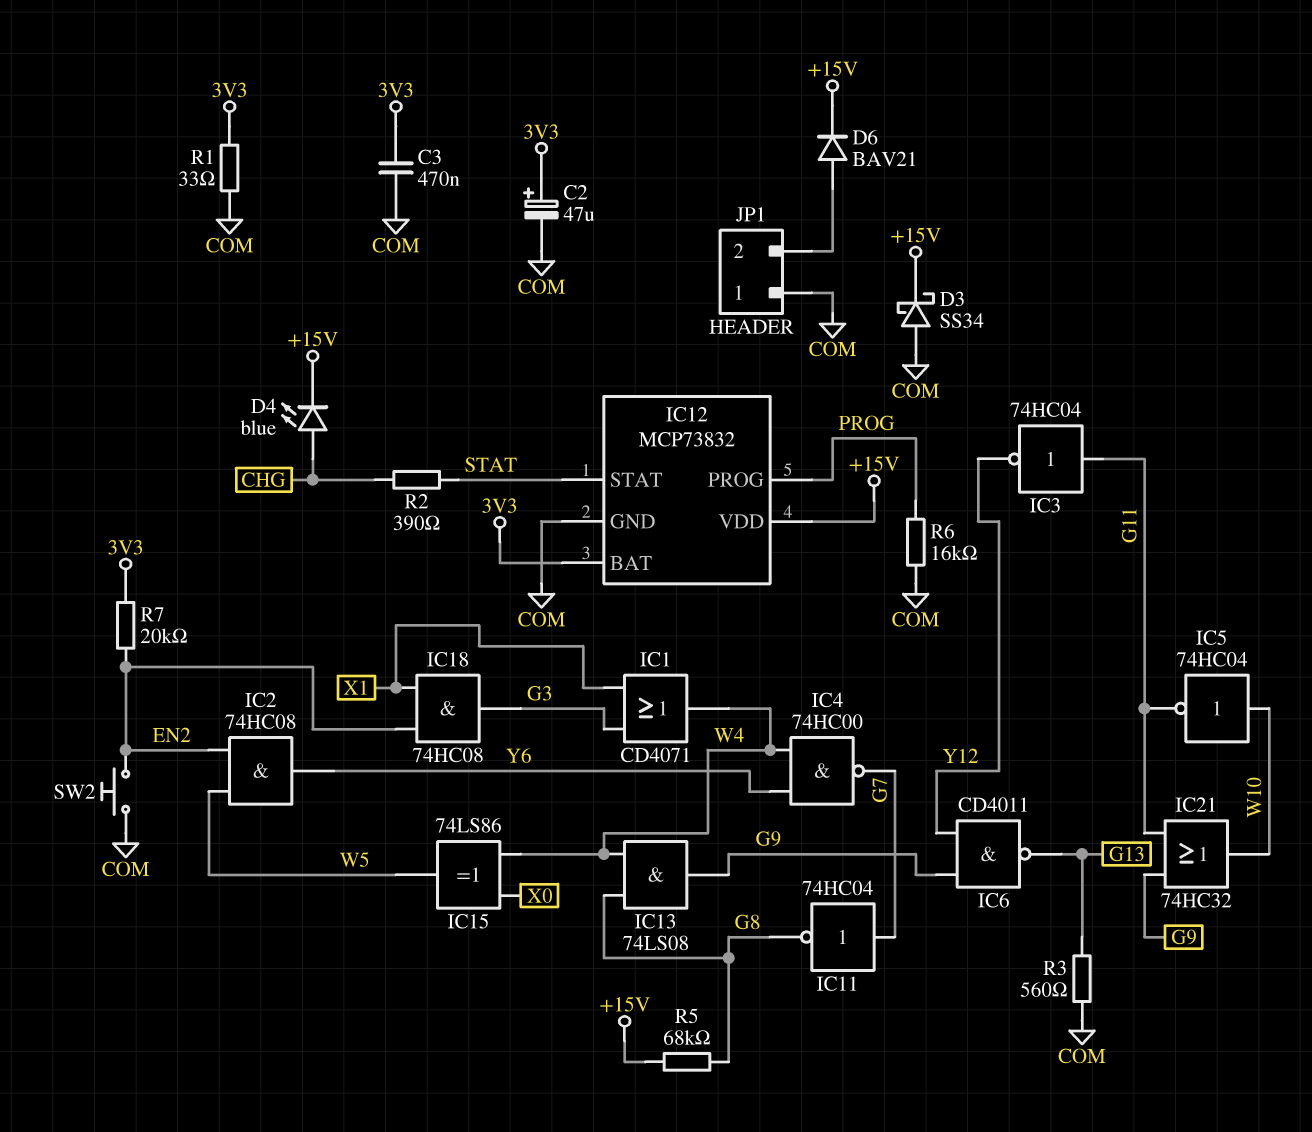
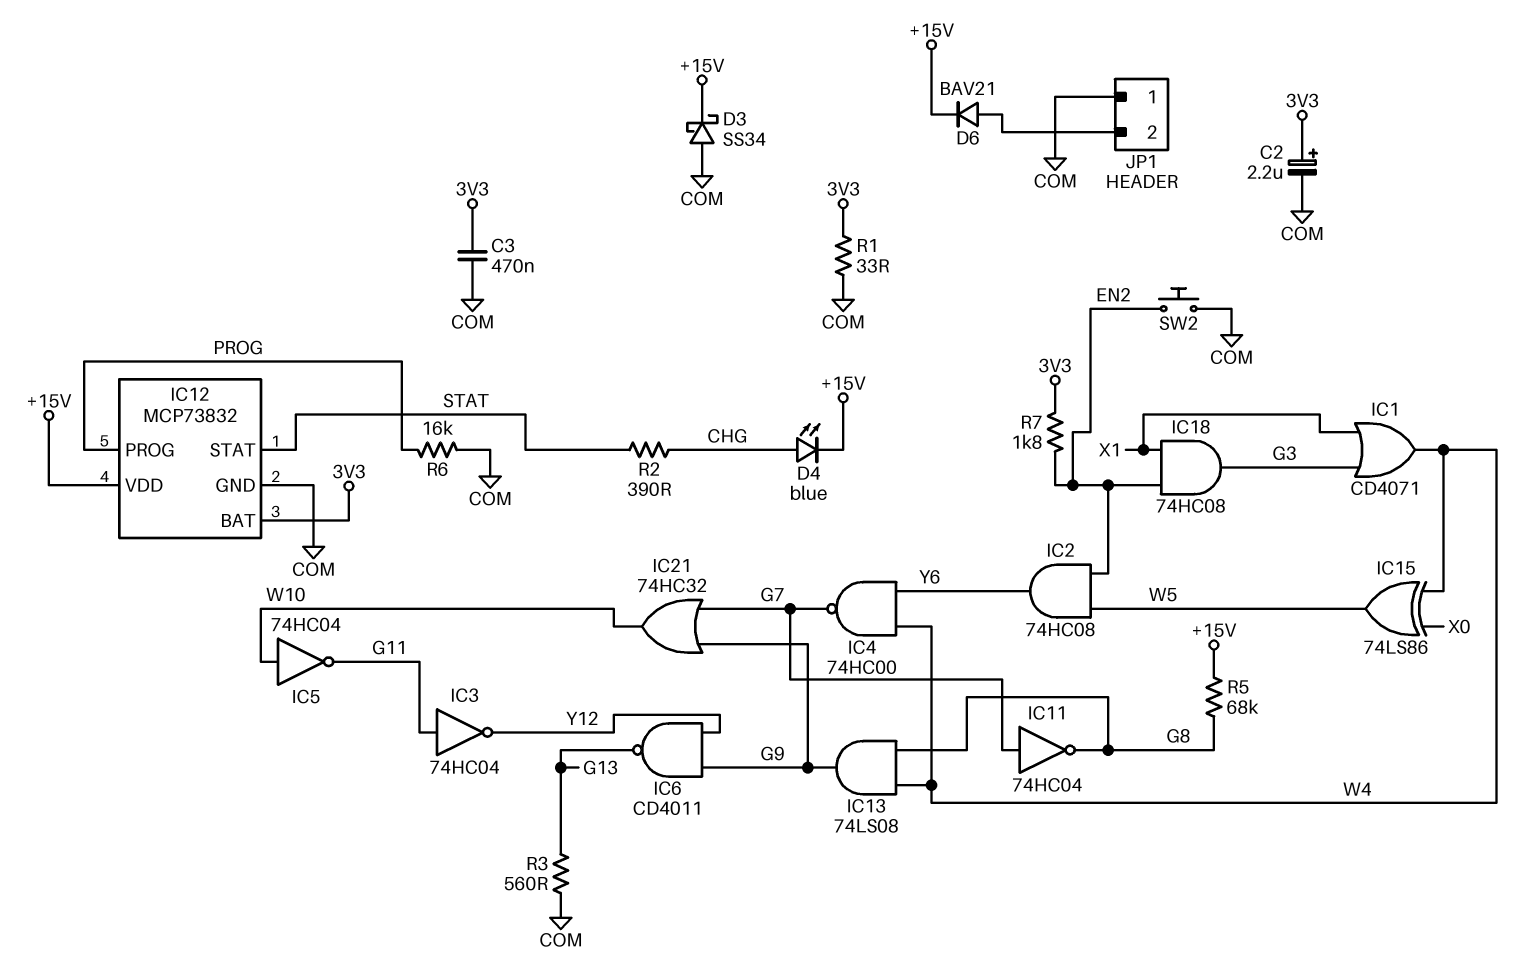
C2: 47uF (plus 3V3, minus COM) -> 2.2uF (plus 3V3, minus COM)
IC21: OR 74HC32 (in G9, in G11, out W10) -> OR 74HC32 (in G7, in G9, out W10)
R7: 20k (3V3, EN2) -> 1.8k (3V3, EN2)

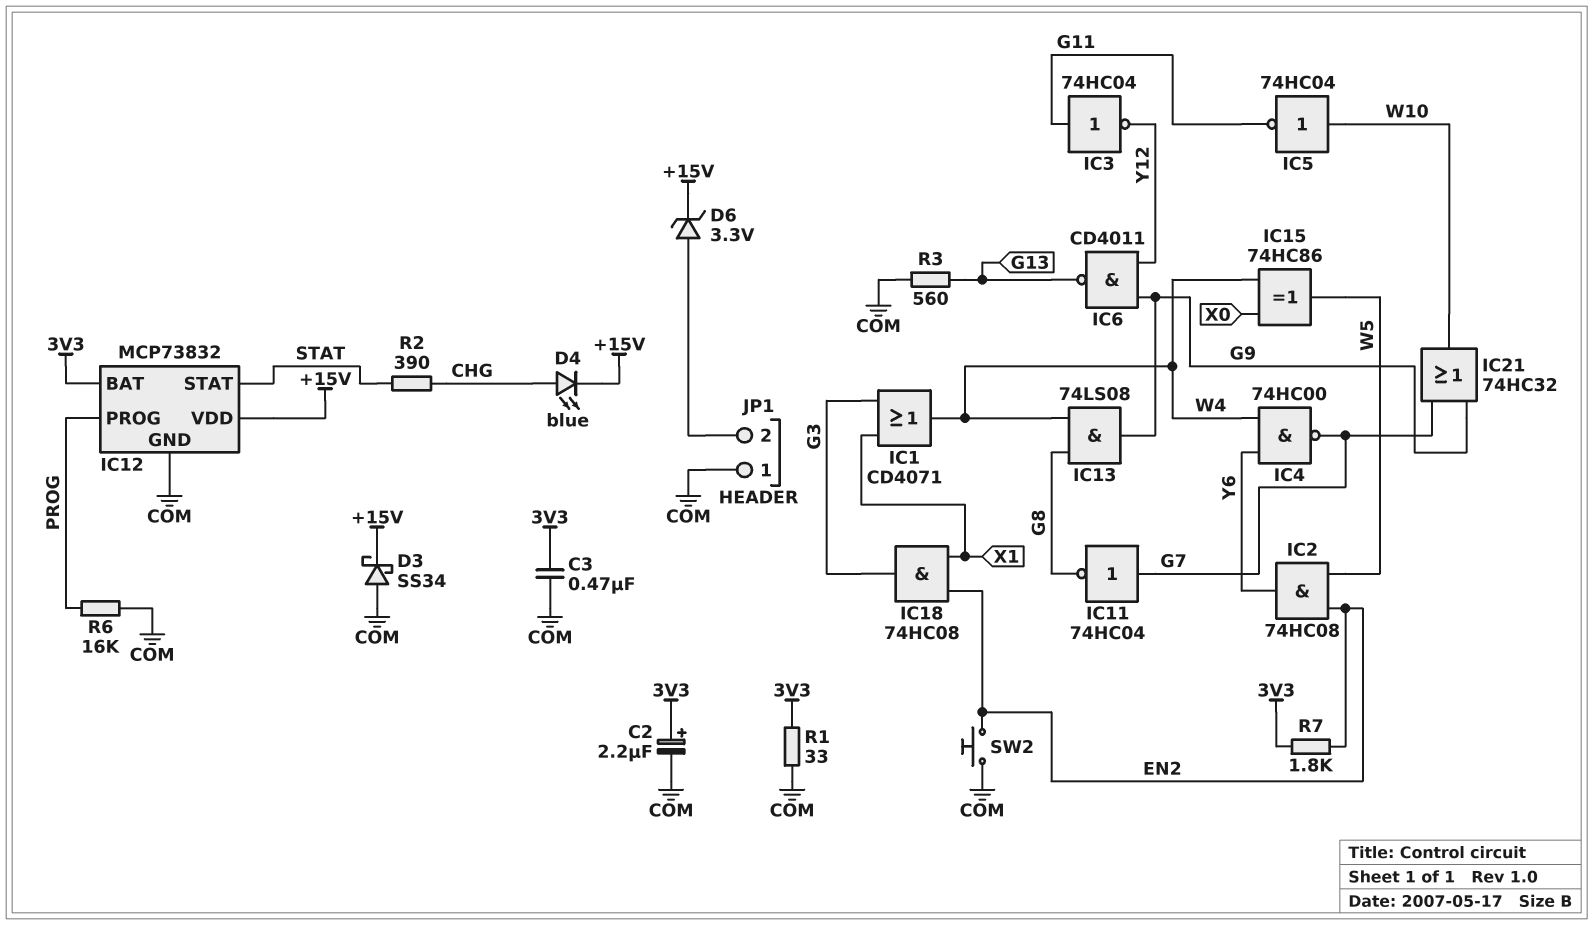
D6: diode BAV21 (A JP1/2, K +15V) -> zener 3.3V (A JP1/2, K +15V)
IC15: XOR 74LS86 (in W4, in X0, out W5) -> XOR 74HC86 (in W4, in X0, out W5)
R5: 68k (+15V, G8) -> none

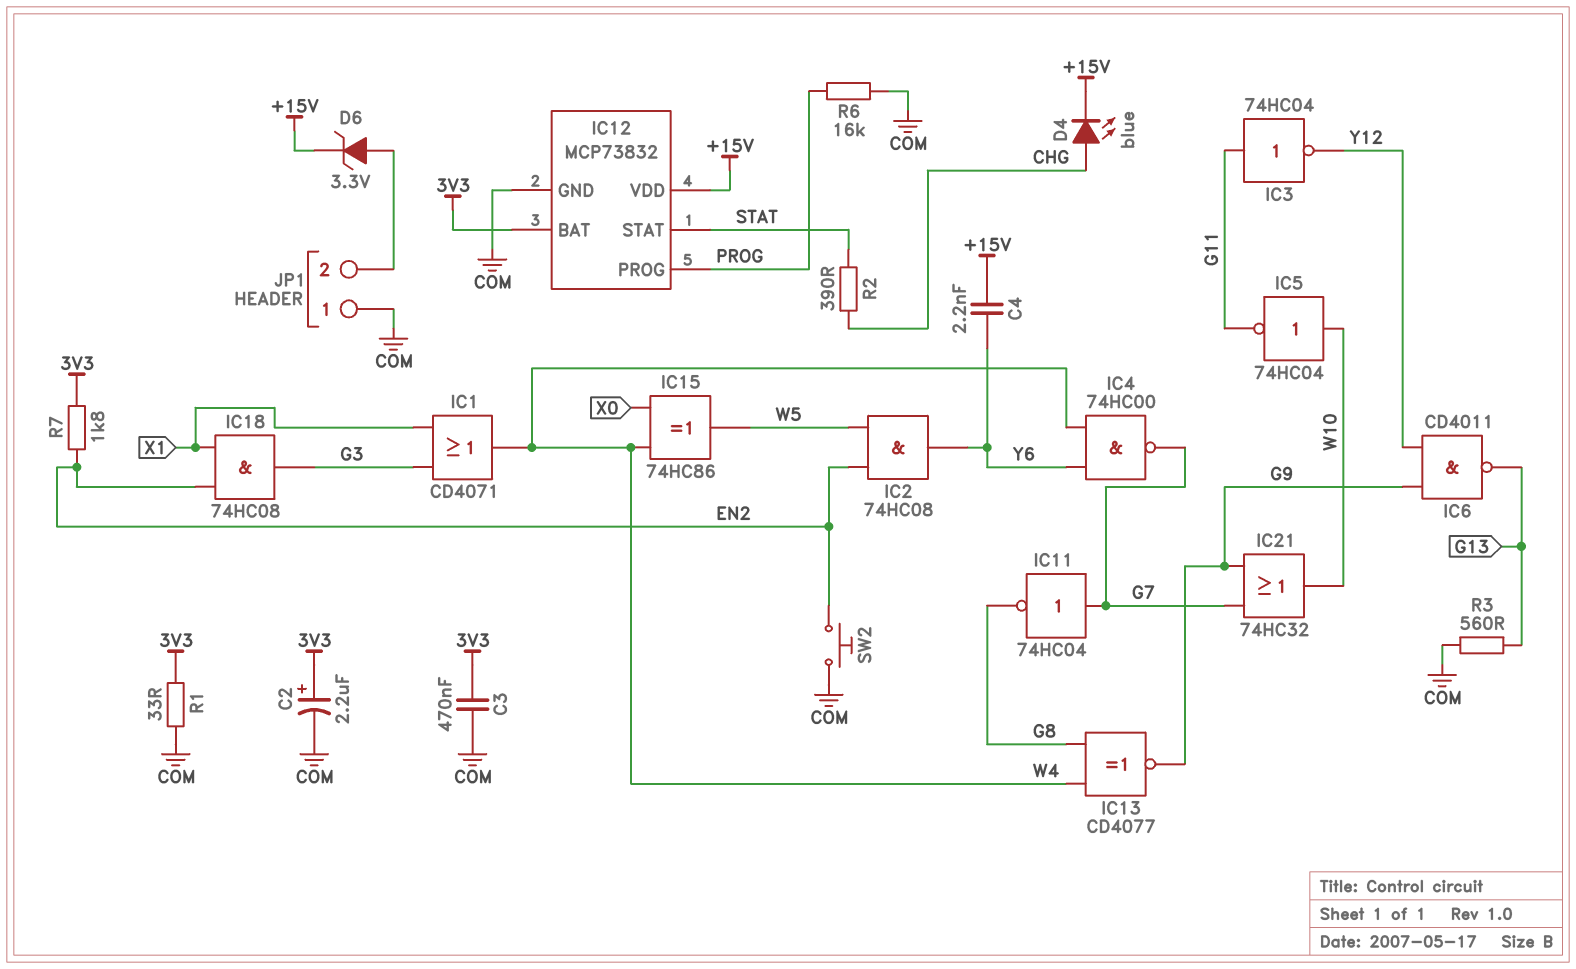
C4: none -> 2.2nF (+15V, Y6)
D3: schottky SS34 (A COM, K +15V) -> none
IC13: AND 74LS08 (in G8, in W4, out G9) -> XNOR CD4077 (in G8, in W4, out G9)

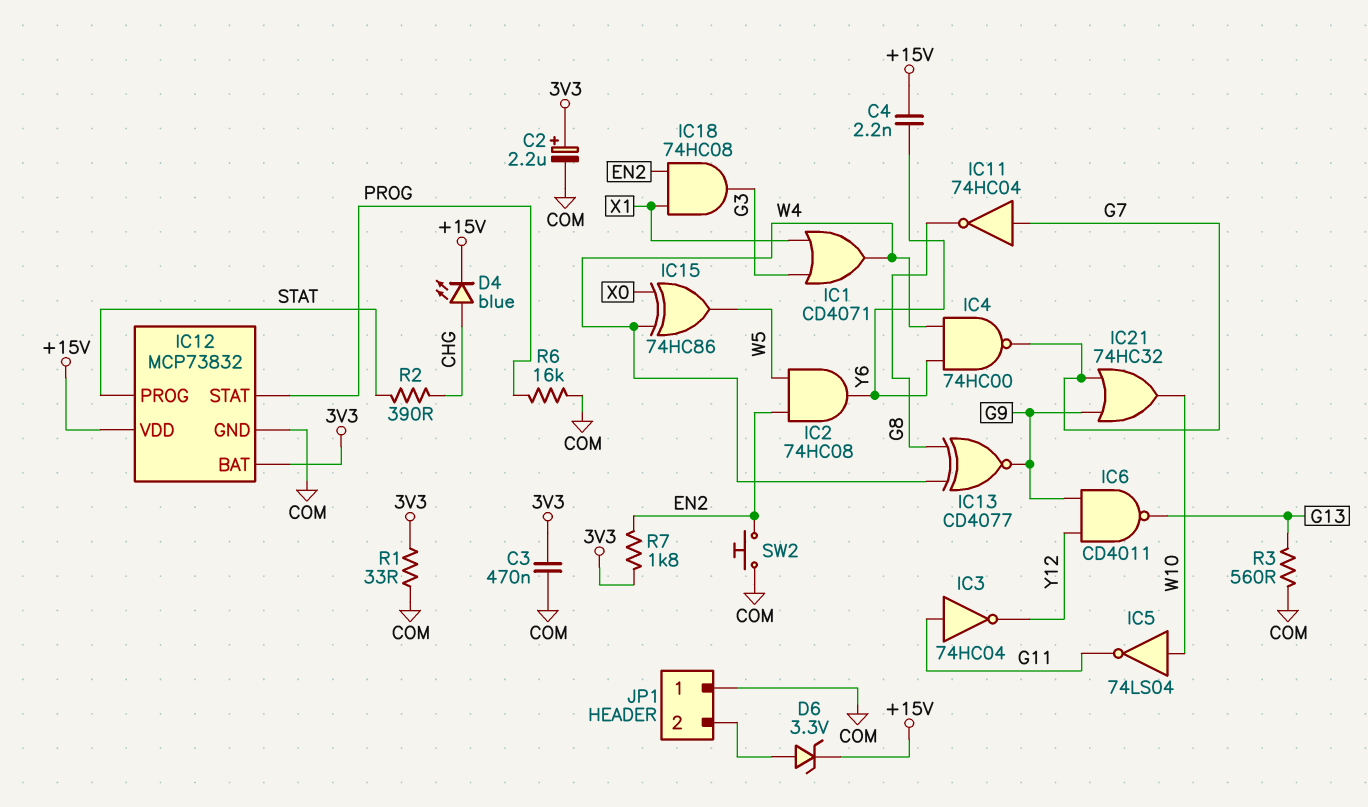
IC5: NOT 74HC04 (in W10, out G11) -> NOT 74LS04 (in W10, out G11)
IC12 pin PROG: PROG -> STAT
IC12 pin STAT: STAT -> PROG

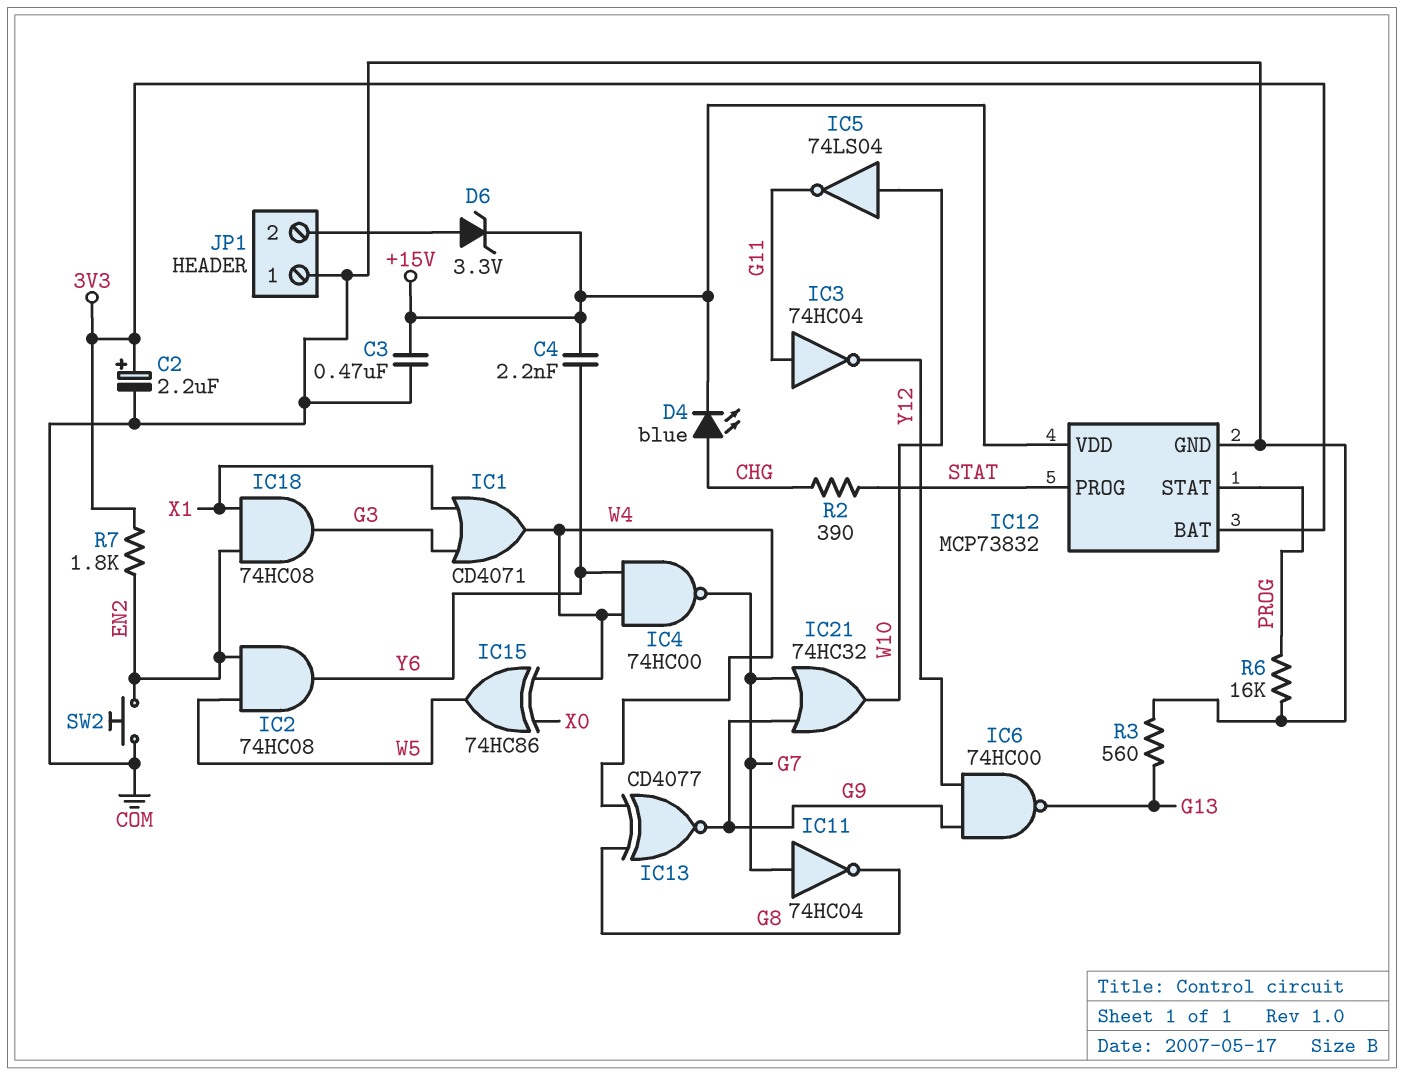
C3: 470nF (3V3, COM) -> 470nF (+15V, COM)
IC6: NAND CD4011 (in G9, in Y12, out G13) -> NAND 74HC00 (in G9, in Y12, out G13)
R1: 33 (3V3, COM) -> none

